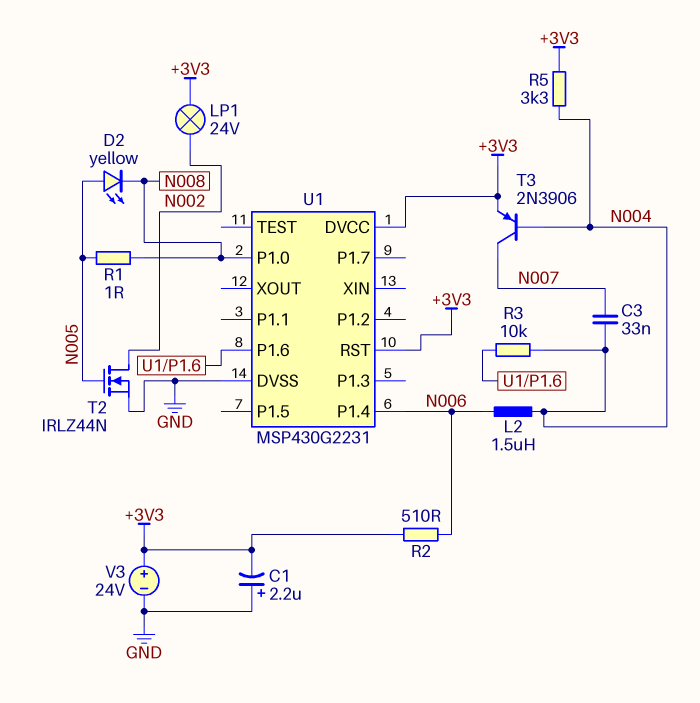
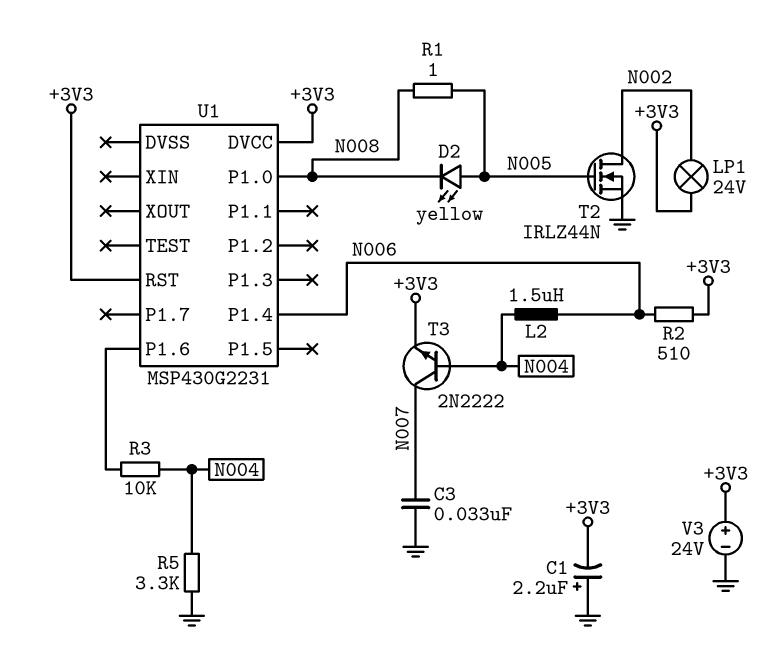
C3: 33nF (N004, N007) -> 33nF (GND, N007)
R5: 3.3k (+3V3, N004) -> 3.3k (GND, N004)
T3: PNP 2N3906 (B N004, C N007, E +3V3) -> NPN 2N2222 (B N004, C N007, E +3V3)
U1 pin DVSS: GND -> none

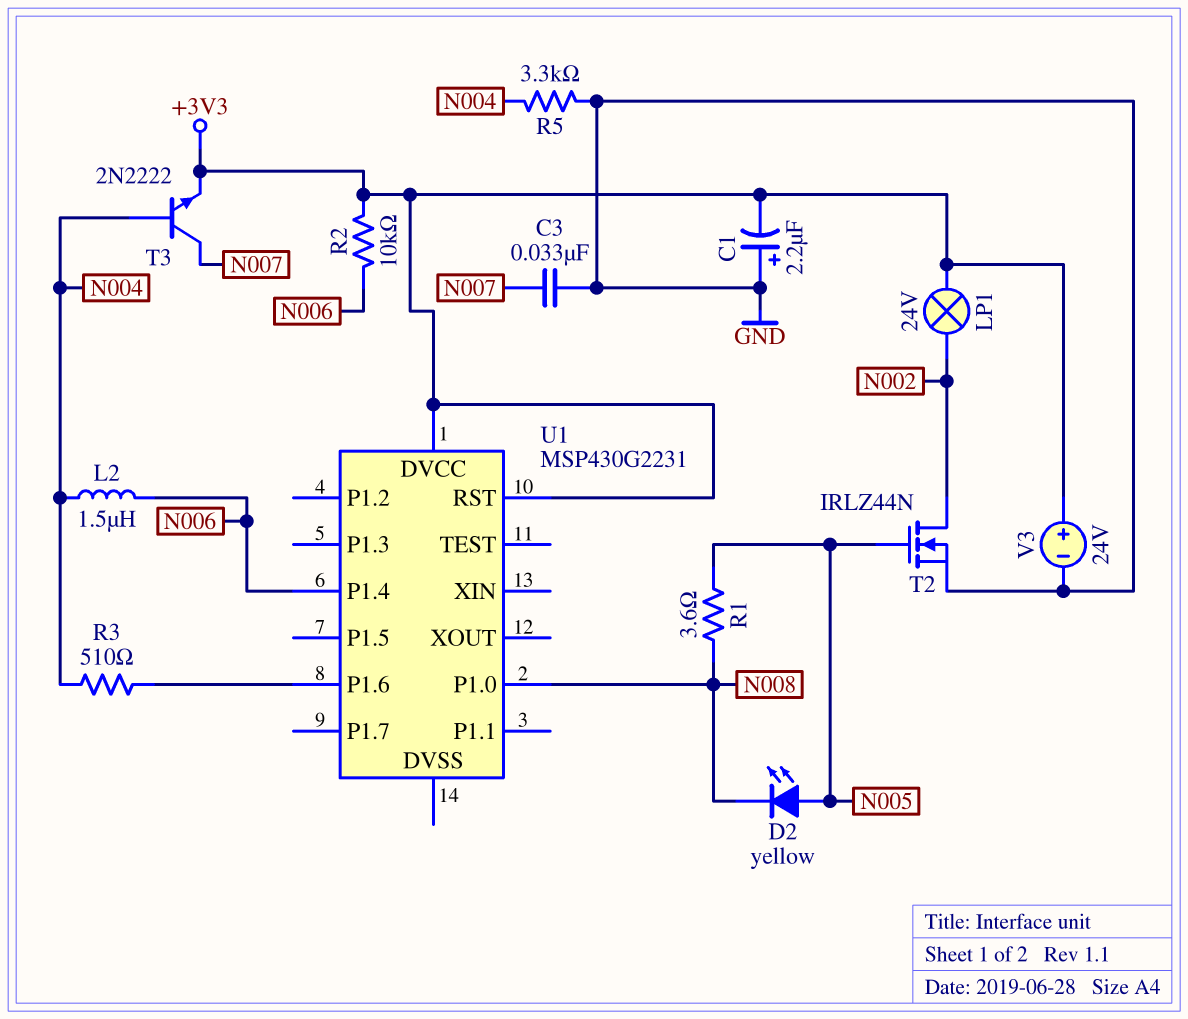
R1: 1 (N005, N008) -> 3.6 (N005, N008)
R2: 510 (+3V3, N006) -> 10k (+3V3, N006)
R3: 10k (N004, U1/P1.6) -> 510 (N004, U1/P1.6)

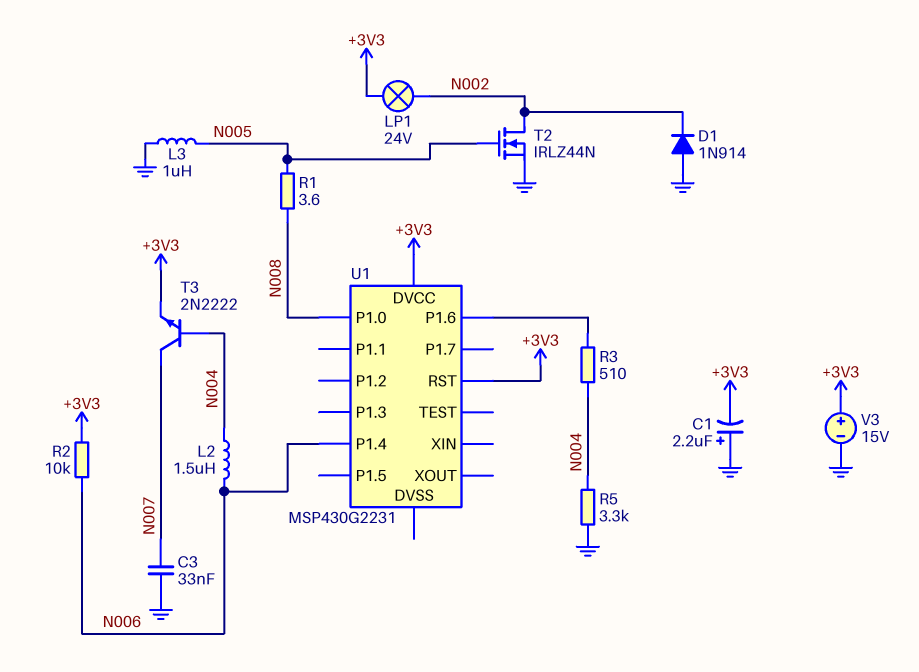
D1: none -> diode 1N914 (A GND, K N002)
D2: LED yellow (A N005, K N008) -> none
L3: none -> 1uH (GND, N005)
V3: 24V (plus +3V3, minus GND) -> 15V (plus +3V3, minus GND)

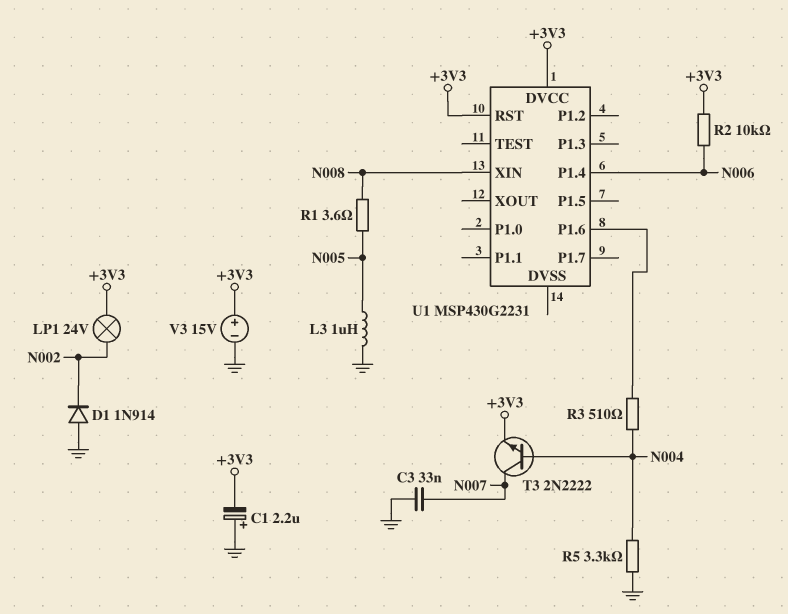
L2: 1.5uH (N004, N006) -> none
T2: NMOS IRLZ44N (G N005, D N002, S GND) -> none
U1 pin P1.0: N008 -> none
U1 pin XIN: none -> N008

